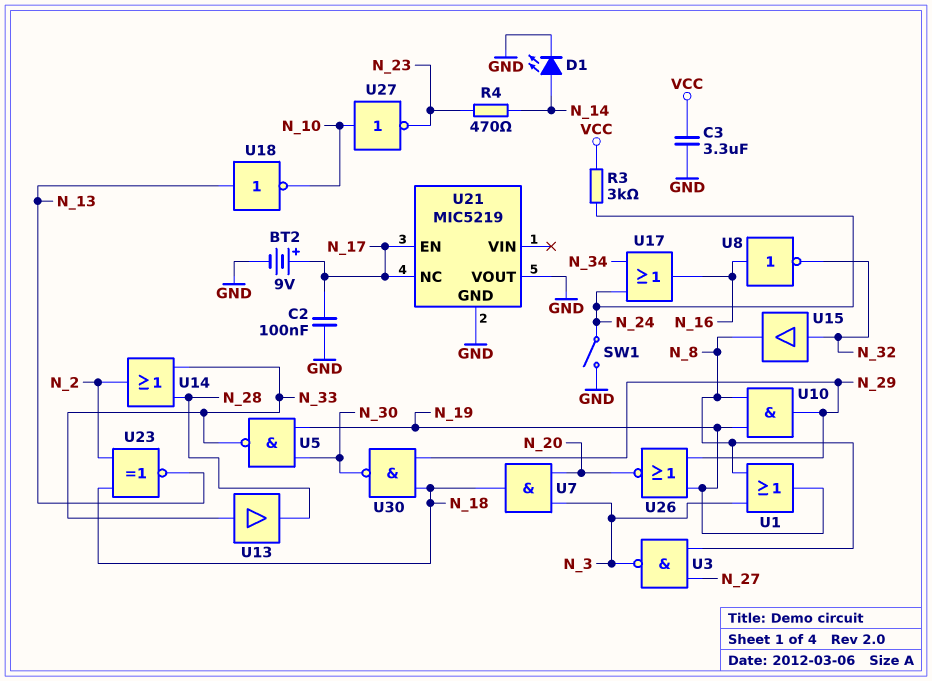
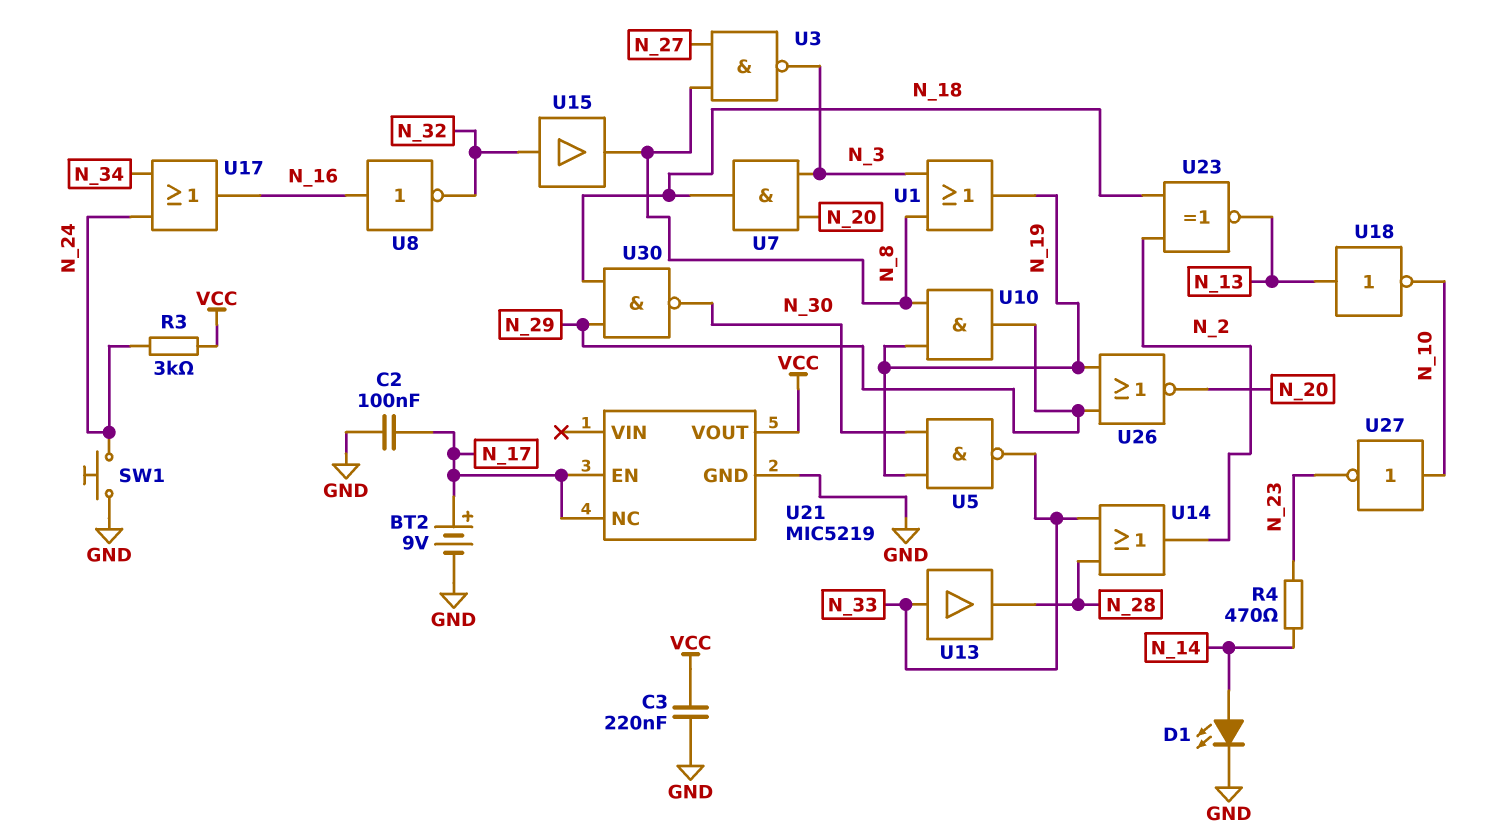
C3: 3.3uF (GND, VCC) -> 220nF (GND, VCC)
SW1: switch (GND, N_24) -> button (GND, N_24)
U21 pin VOUT: GND -> VCC

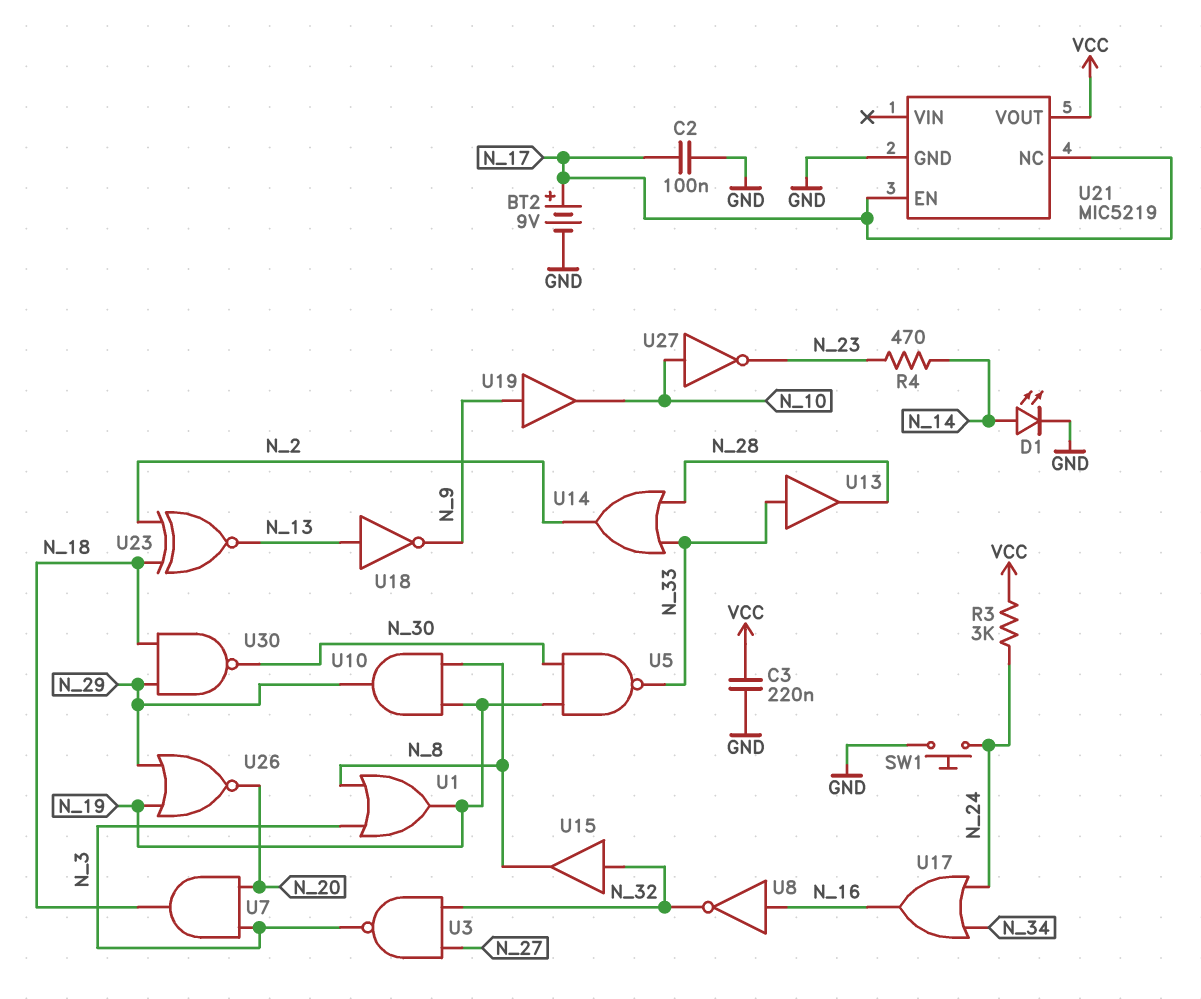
U3: NAND (in N_8, in N_27, out N_3) -> NAND (in N_27, in N_32, out N_3)
U18: NOT (in N_13, out N_10) -> NOT (in N_13, out N_9)
U19: none -> buffer (in N_9, out N_10)

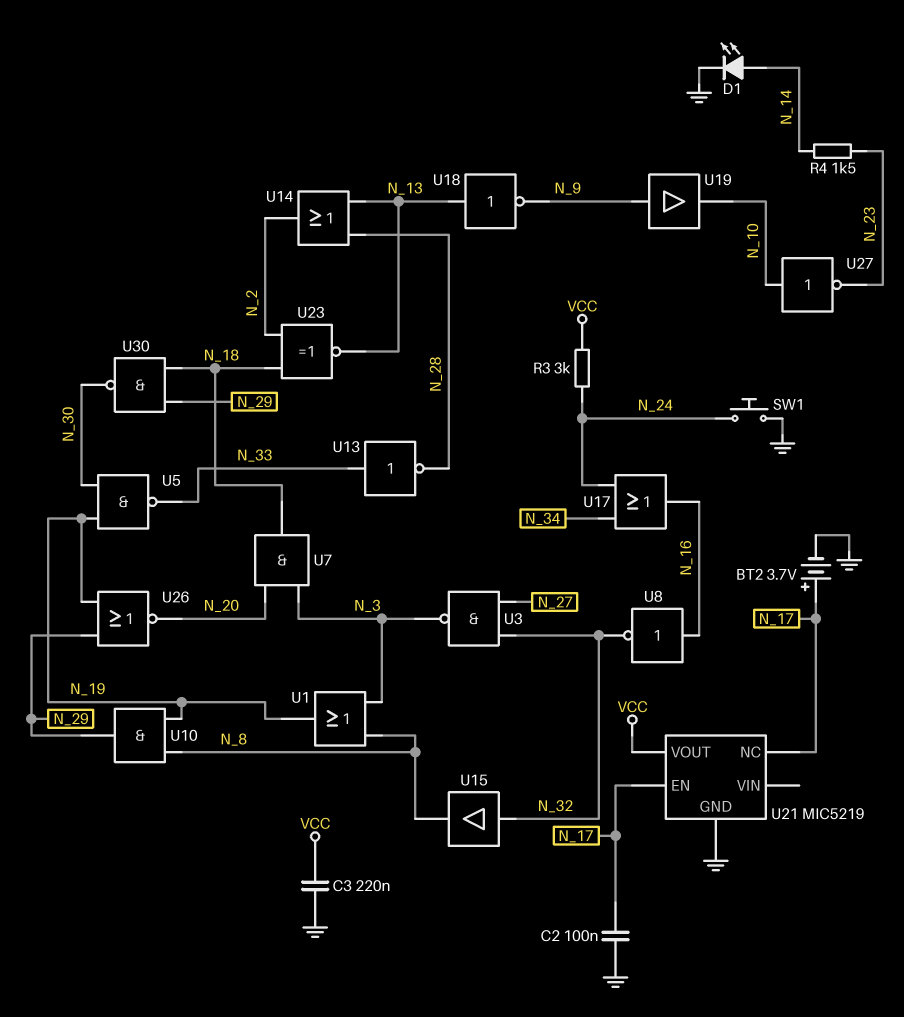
BT2: 9V (plus N_17, minus GND) -> 3.7V (plus N_17, minus GND)
R4: 470 (N_14, N_23) -> 1.5k (N_14, N_23)
U13: buffer (in N_33, out N_28) -> NOT (in N_33, out N_28)
U14: OR (in N_28, in N_33, out N_2) -> OR (in N_13, in N_28, out N_2)

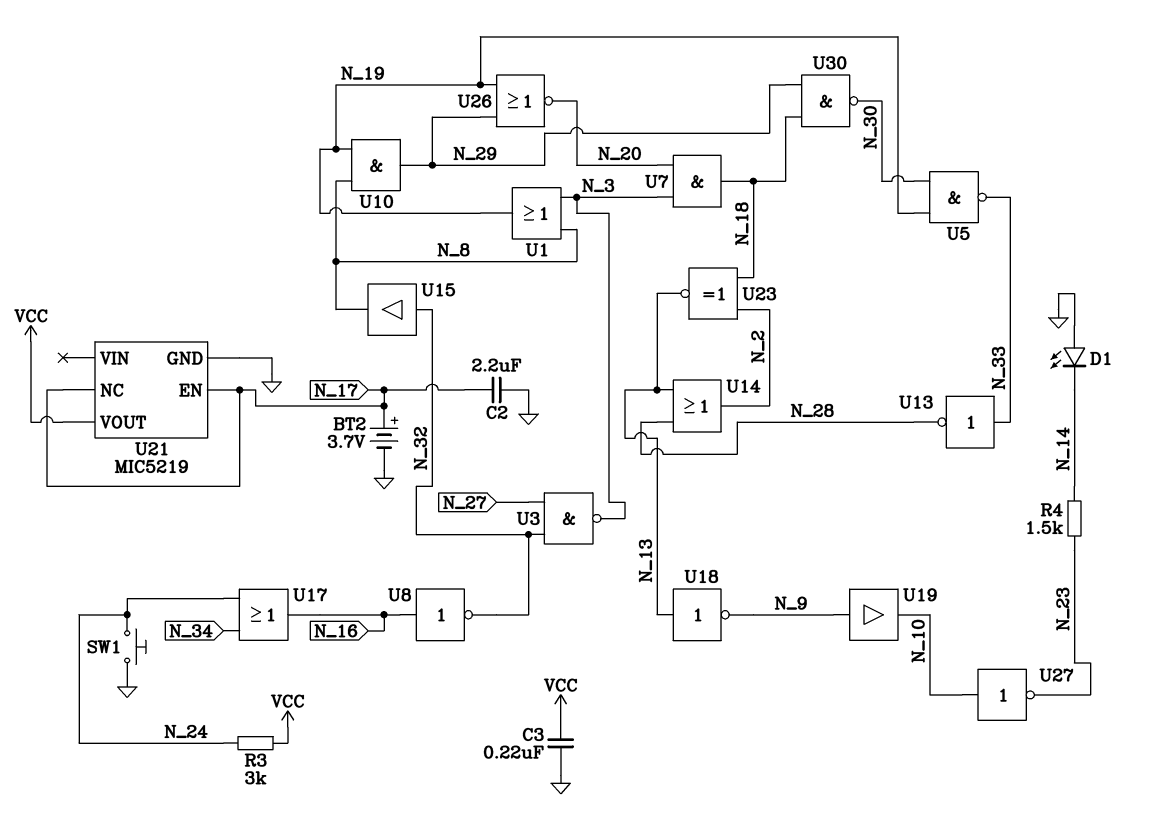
C2: 100nF (GND, N_17) -> 2.2uF (GND, N_17)
D1: LED (A N_14, K GND) -> LED (A GND, K N_14)

